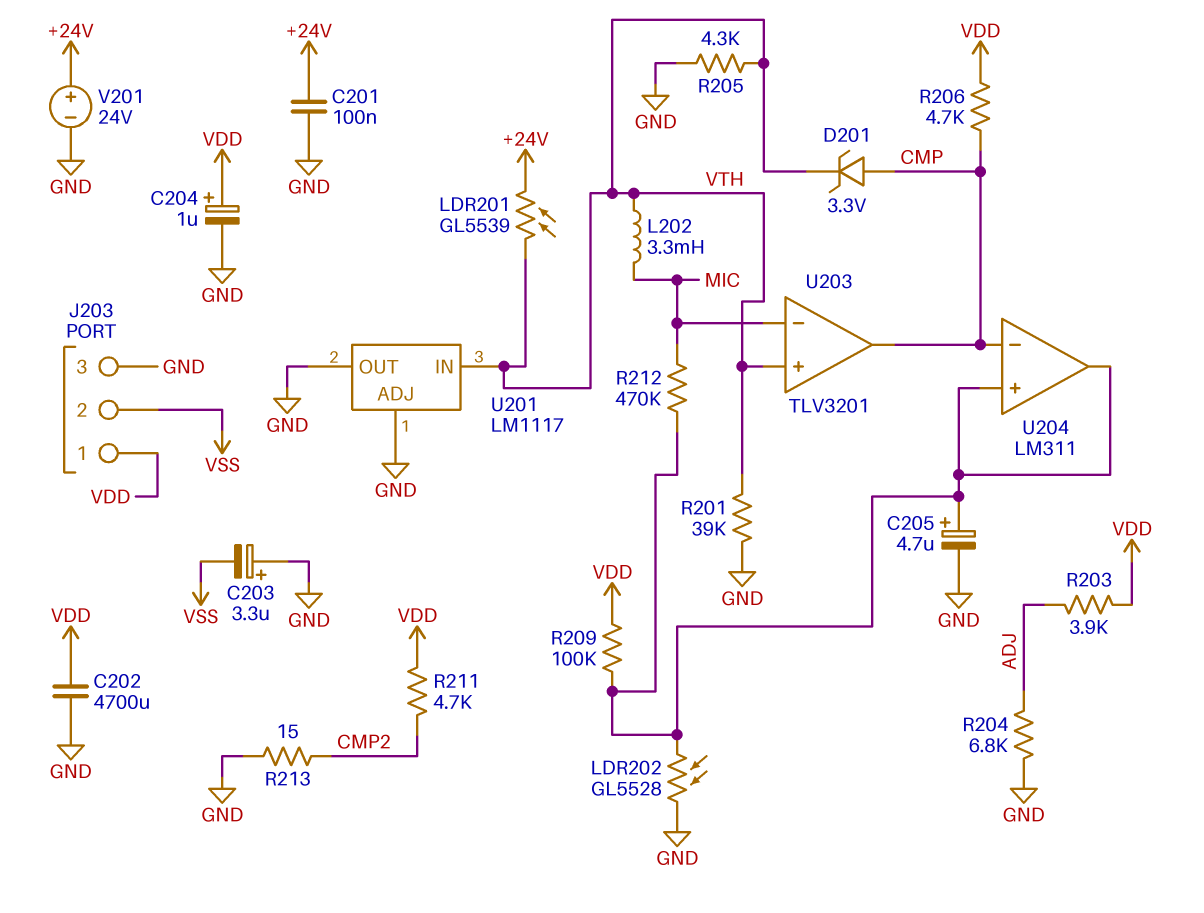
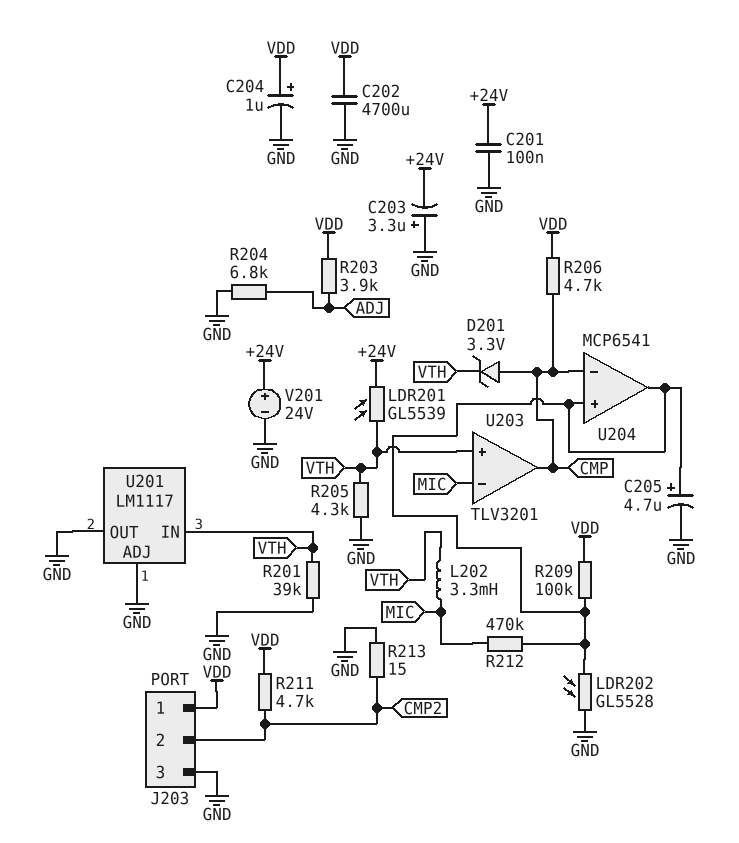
C203: 3.3uF (plus GND, minus VSS) -> 3.3uF (plus GND, minus +24V)
J203 pin 2: VSS -> CMP2
U204: LM311 -> MCP6541

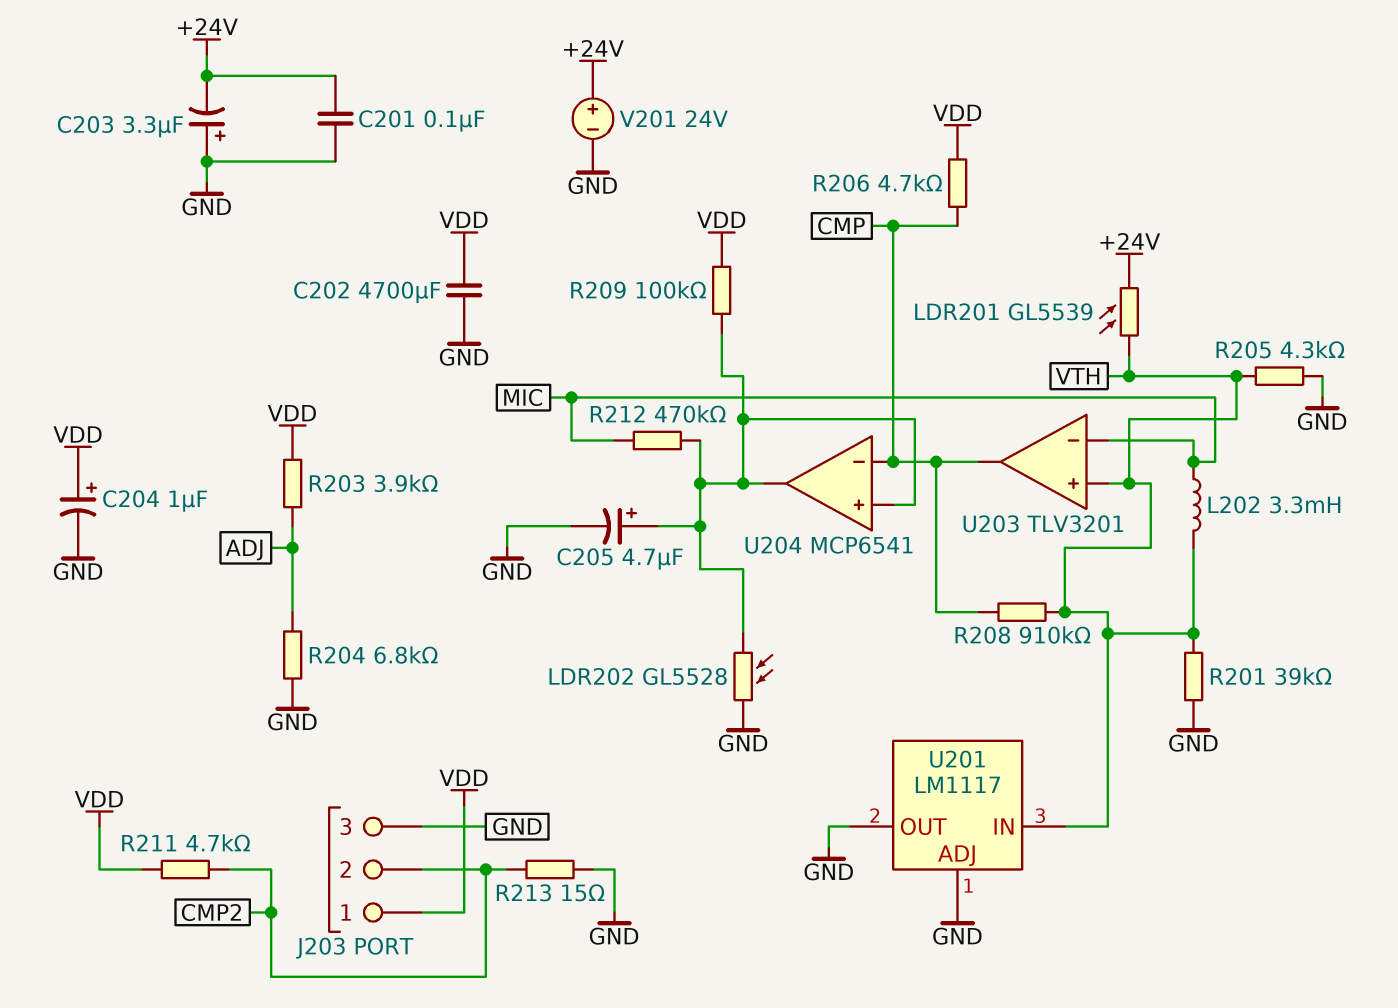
D201: zener 3.3V (A CMP, K VTH) -> none
R208: none -> 910k (CMP, VTH)

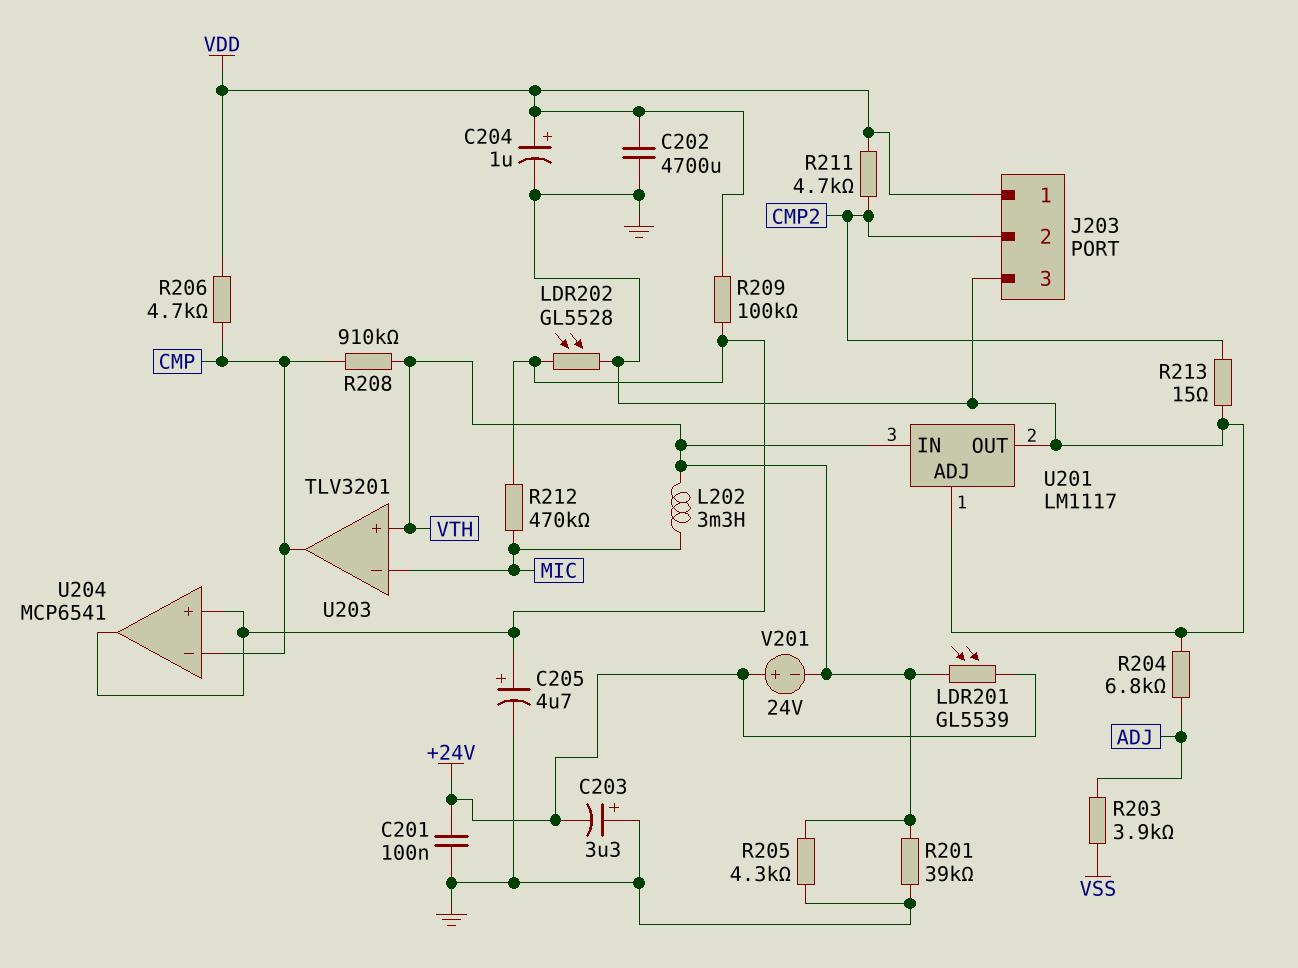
R203: 3.9k (ADJ, VDD) -> 3.9k (ADJ, VSS)
V201: 24V (plus +24V, minus GND) -> 24V (plus +24V, minus VTH)

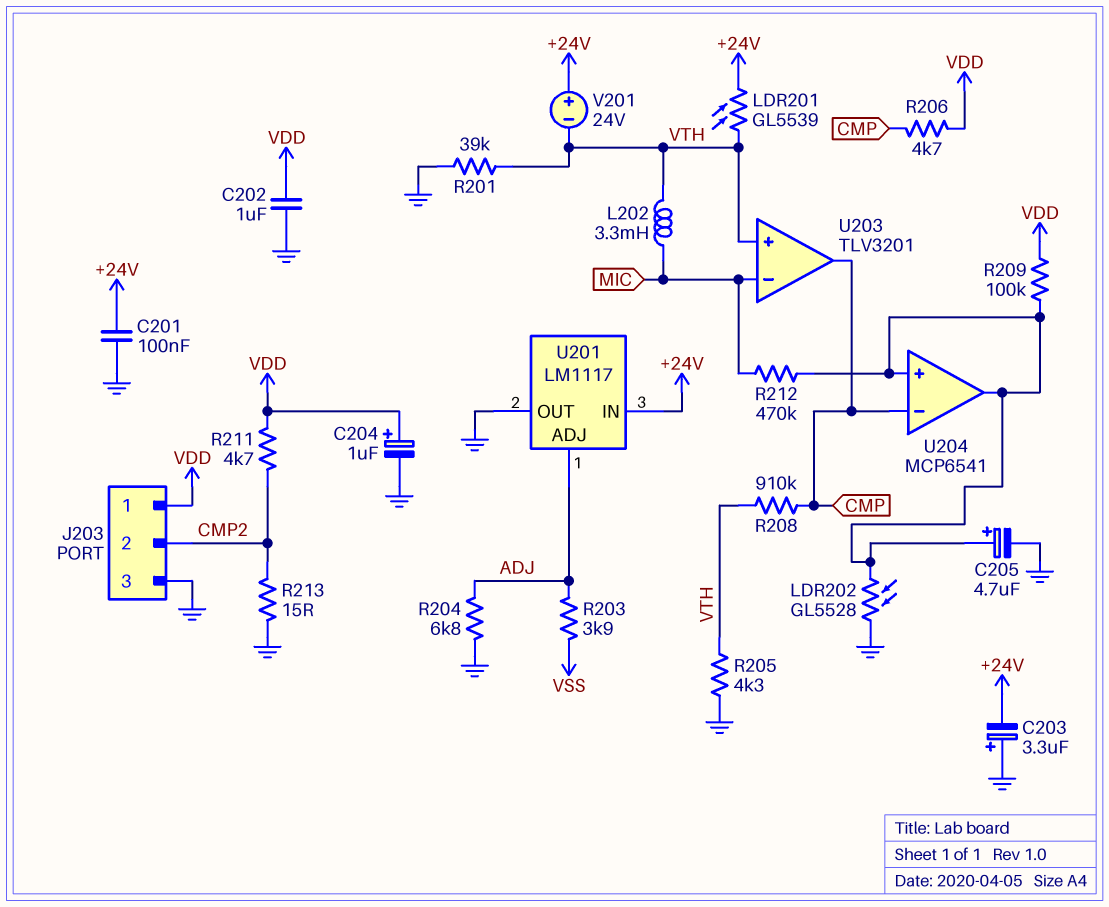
C202: 4700uF (GND, VDD) -> 1uF (GND, VDD)
U201 pin ADJ: GND -> ADJ
U201 pin IN: VTH -> +24V

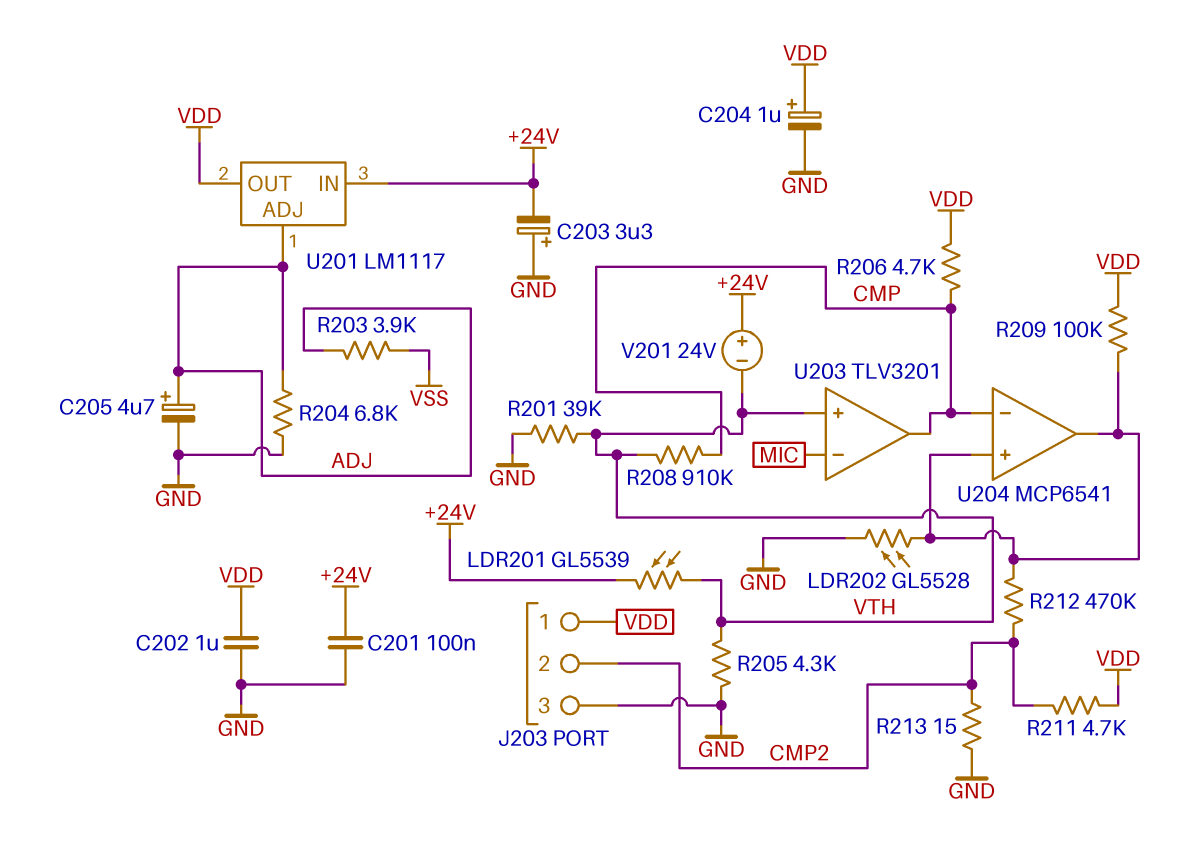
C205: 4.7uF (plus U204/in+, minus GND) -> 4.7uF (plus ADJ, minus GND)
L202: 3.3mH (MIC, VTH) -> none
R212: 470k (MIC, U204/in+) -> 470k (CMP2, U204/in+)
U201 pin OUT: GND -> VDD

